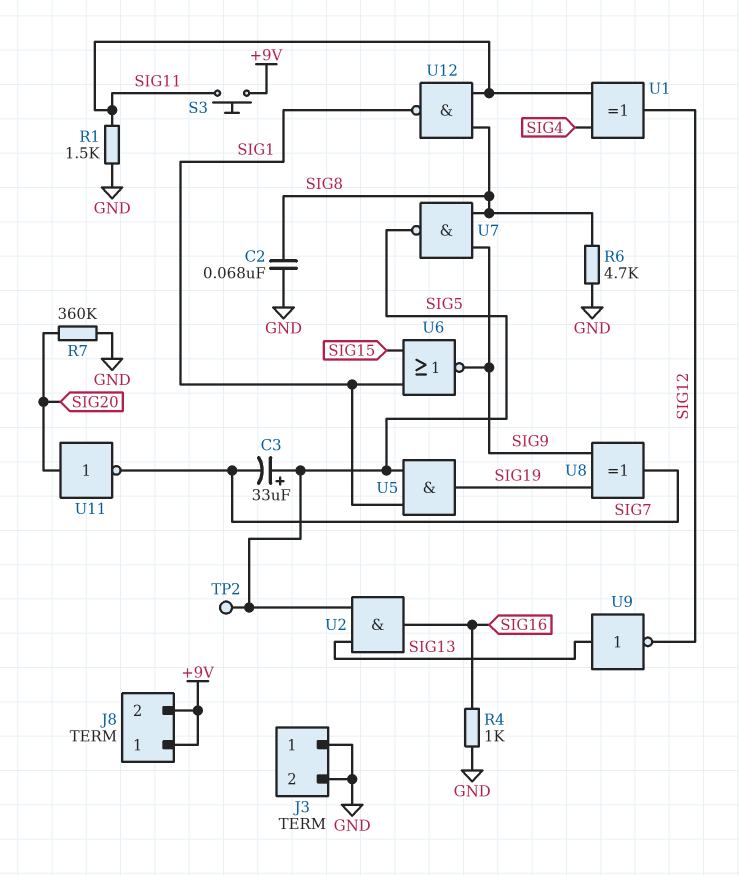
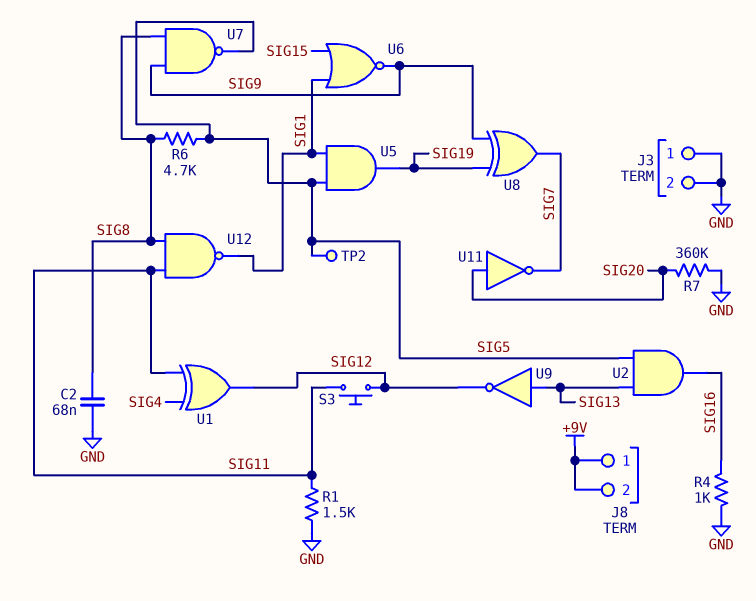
C3: 33uF (plus SIG5, minus SIG7) -> none
R6: 4.7k (GND, SIG8) -> 4.7k (SIG5, SIG8)
S3: button (+9V, SIG11) -> button (SIG11, SIG12)

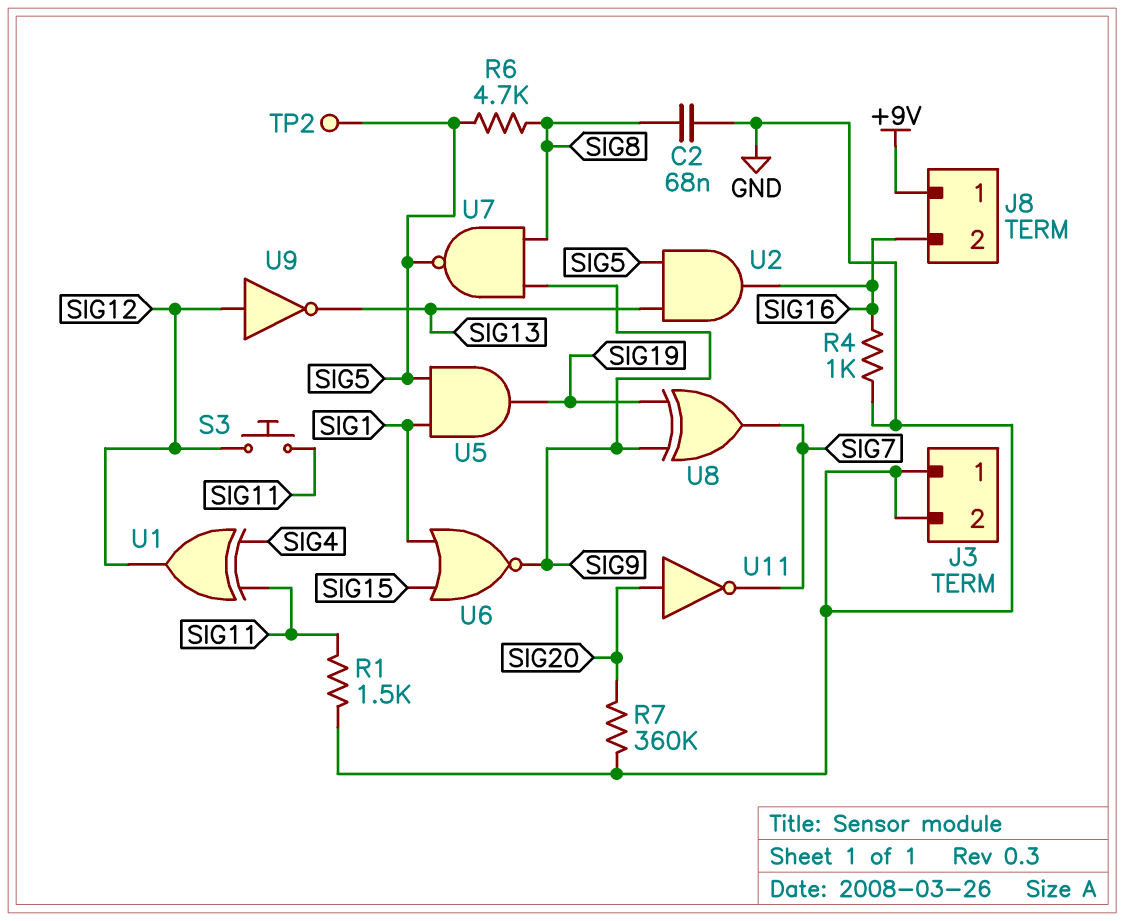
J8 pin 2: +9V -> SIG16
U9: NOT (in SIG13, out SIG12) -> NOT (in SIG12, out SIG13)
U12: NAND (in SIG8, in SIG11, out SIG1) -> none

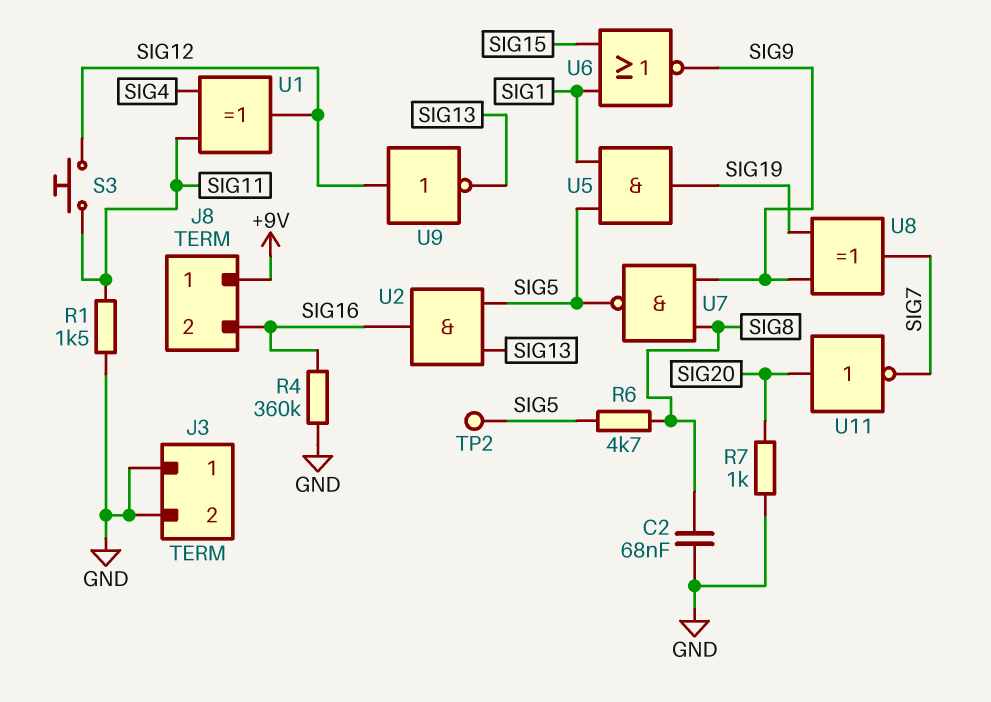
R4: 1k (GND, SIG16) -> 360k (GND, SIG16)
R7: 360k (GND, SIG20) -> 1k (GND, SIG20)

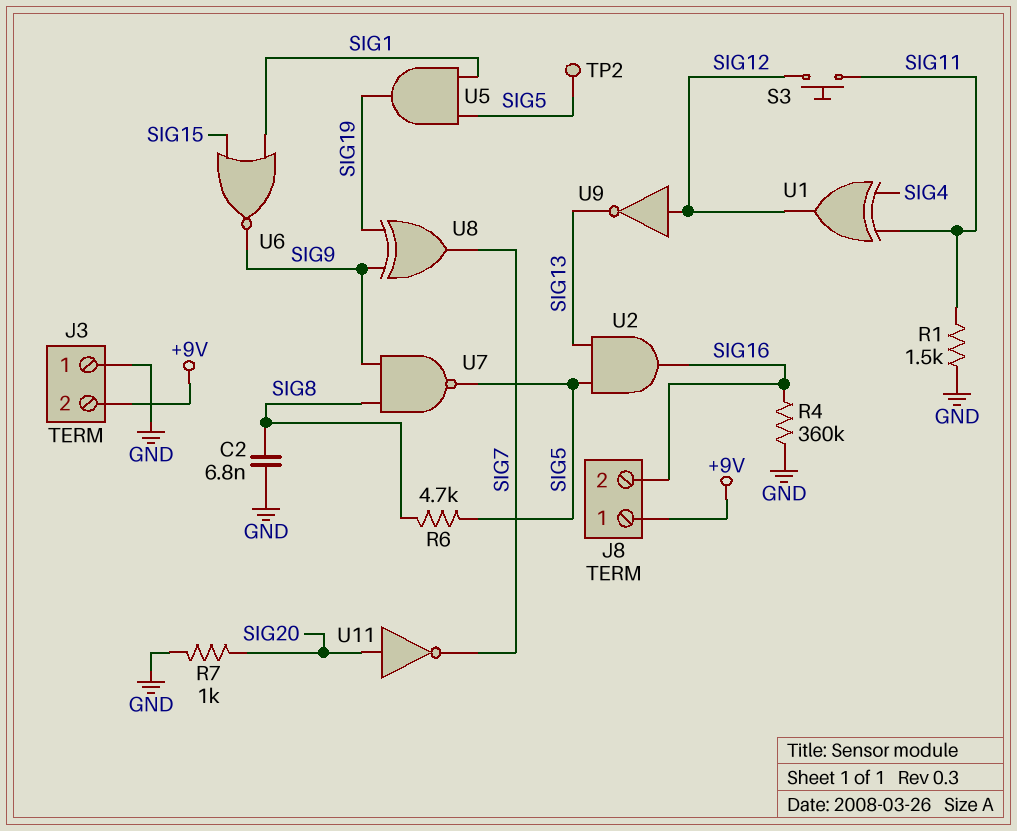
C2: 68nF (GND, SIG8) -> 6.8nF (GND, SIG8)
J3 pin 2: GND -> +9V

